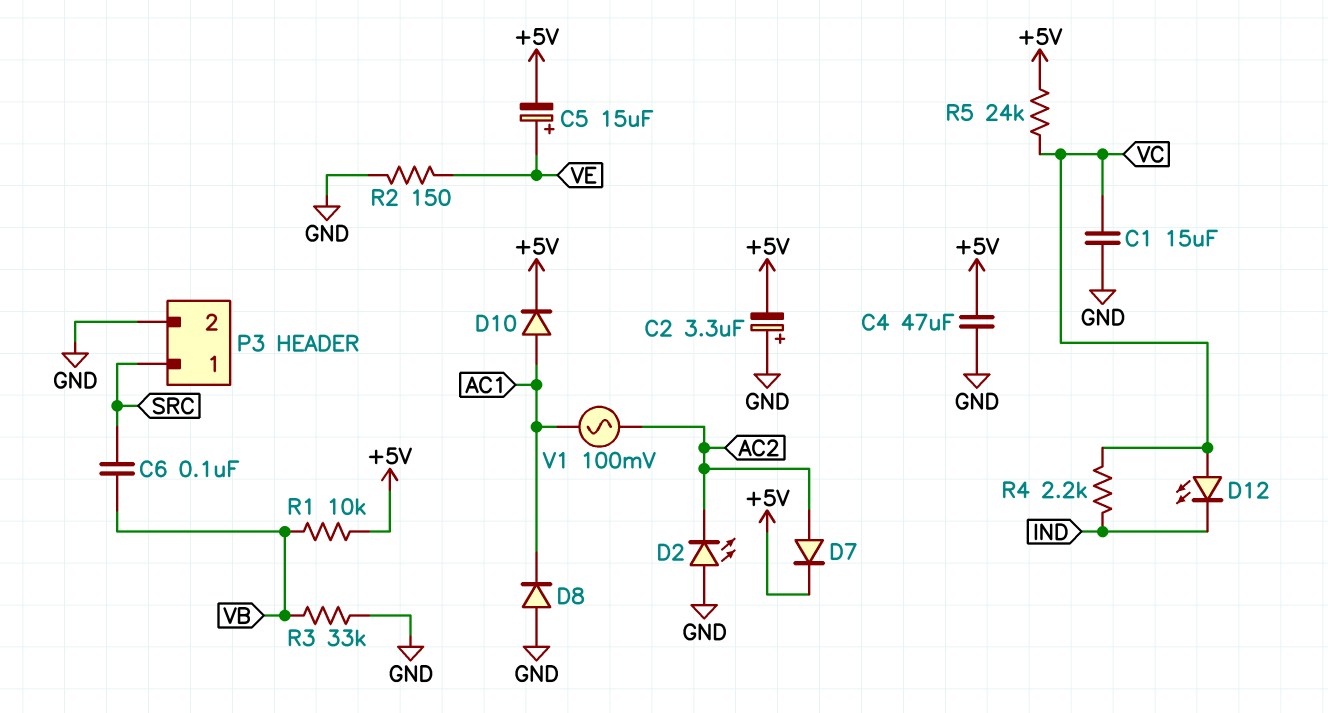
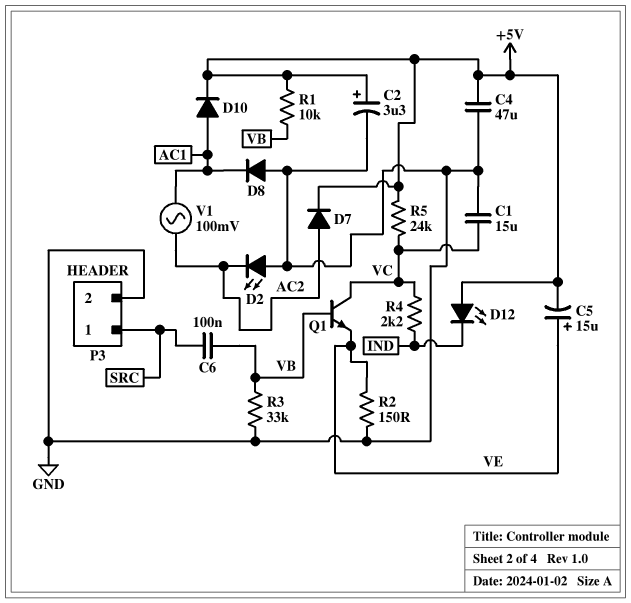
C2: 3.3uF (plus GND, minus +5V) -> 3.3uF (plus +5V, minus GND)
D12: LED (A VC, K IND) -> LED (A +5V, K IND)
Q1: none -> NPN (B VB, C VC, E VE)

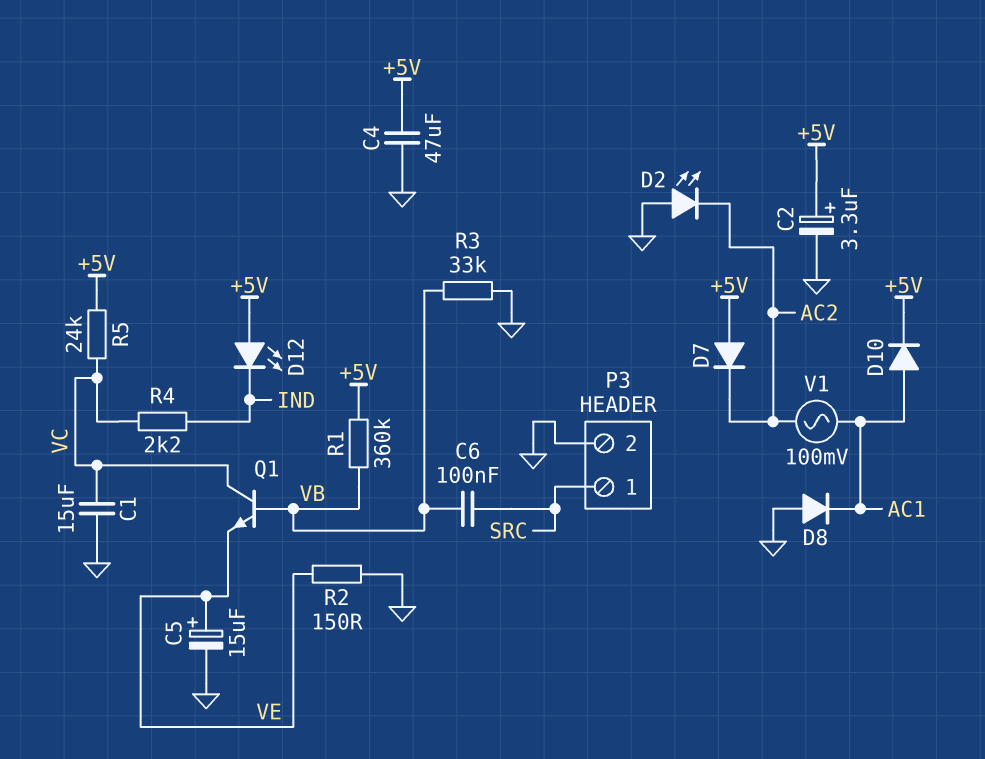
C5: 15uF (plus VE, minus +5V) -> 15uF (plus VE, minus GND)
D7: diode (A AC2, K +5V) -> diode (A +5V, K AC2)
R1: 10k (+5V, VB) -> 360k (+5V, VB)

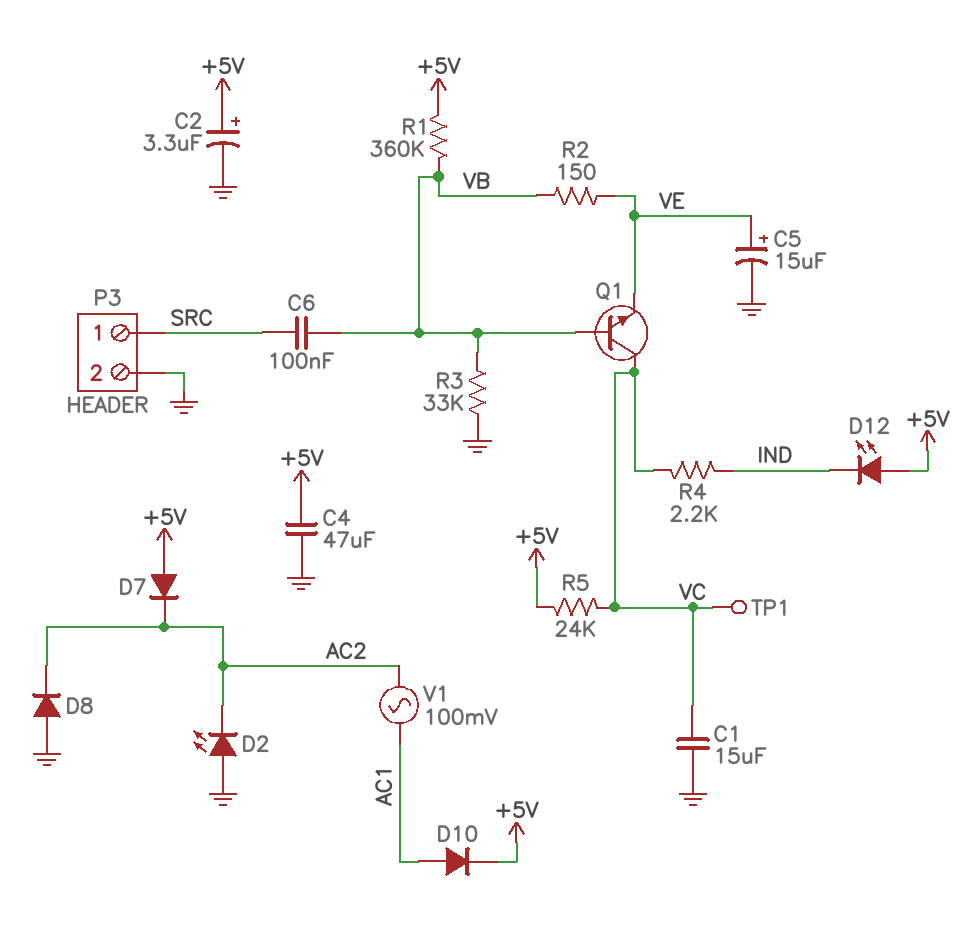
D8: diode (A GND, K AC1) -> diode (A GND, K AC2)
R2: 150 (GND, VE) -> 150 (VB, VE)
TP1: none -> test point (VC)

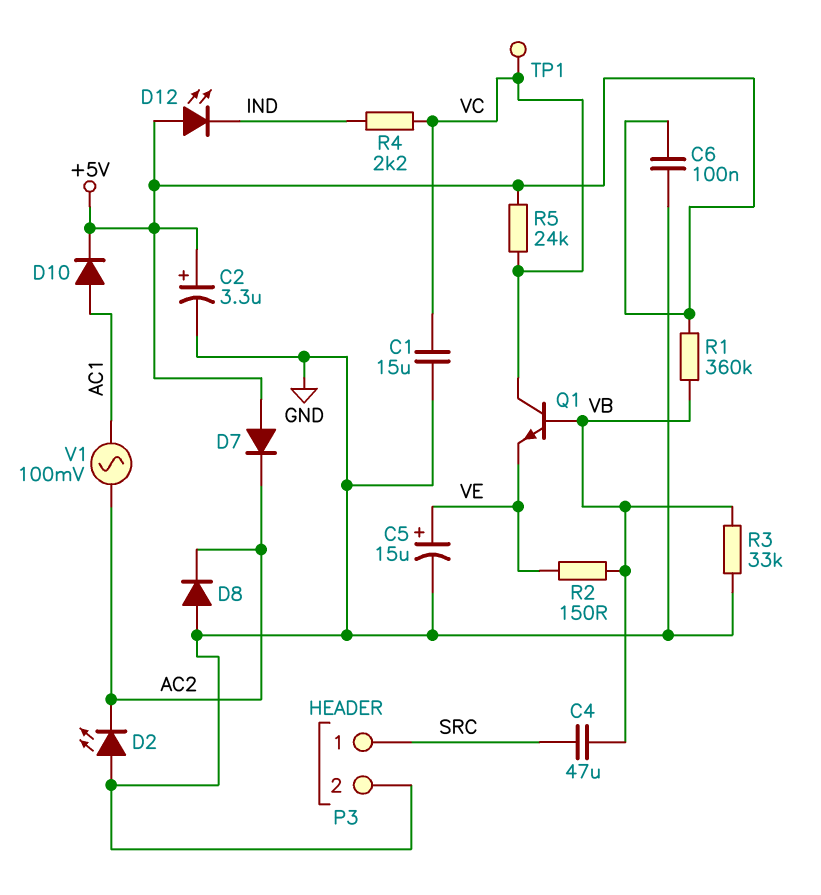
C4: 47uF (+5V, GND) -> 47uF (SRC, VB)
C6: 100nF (SRC, VB) -> 100nF (+5V, GND)

